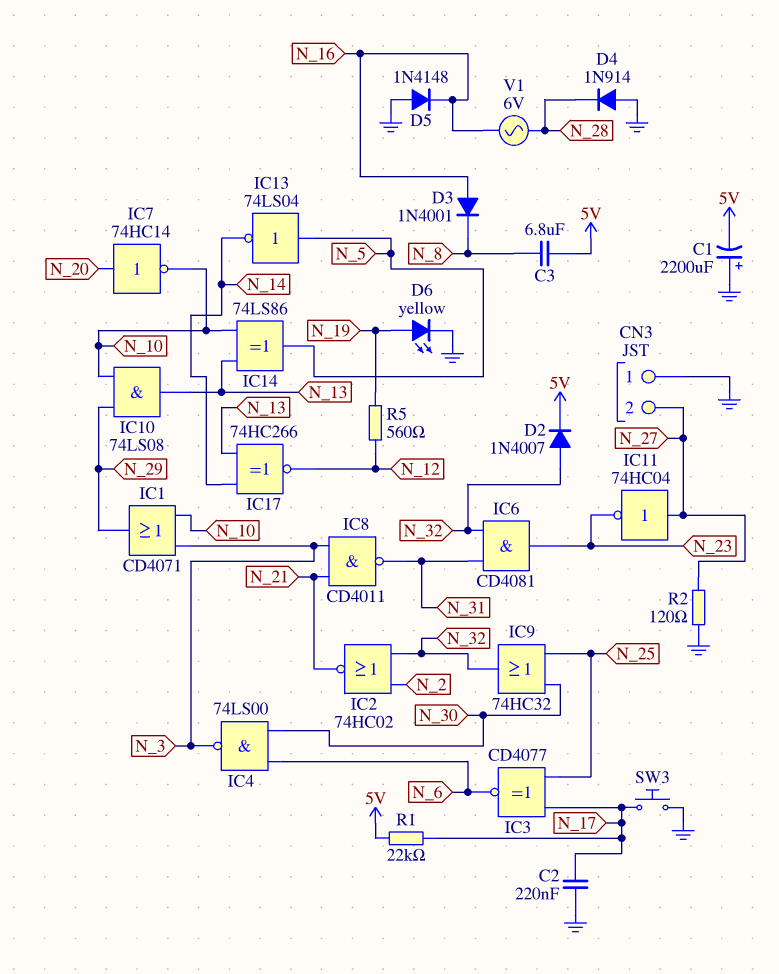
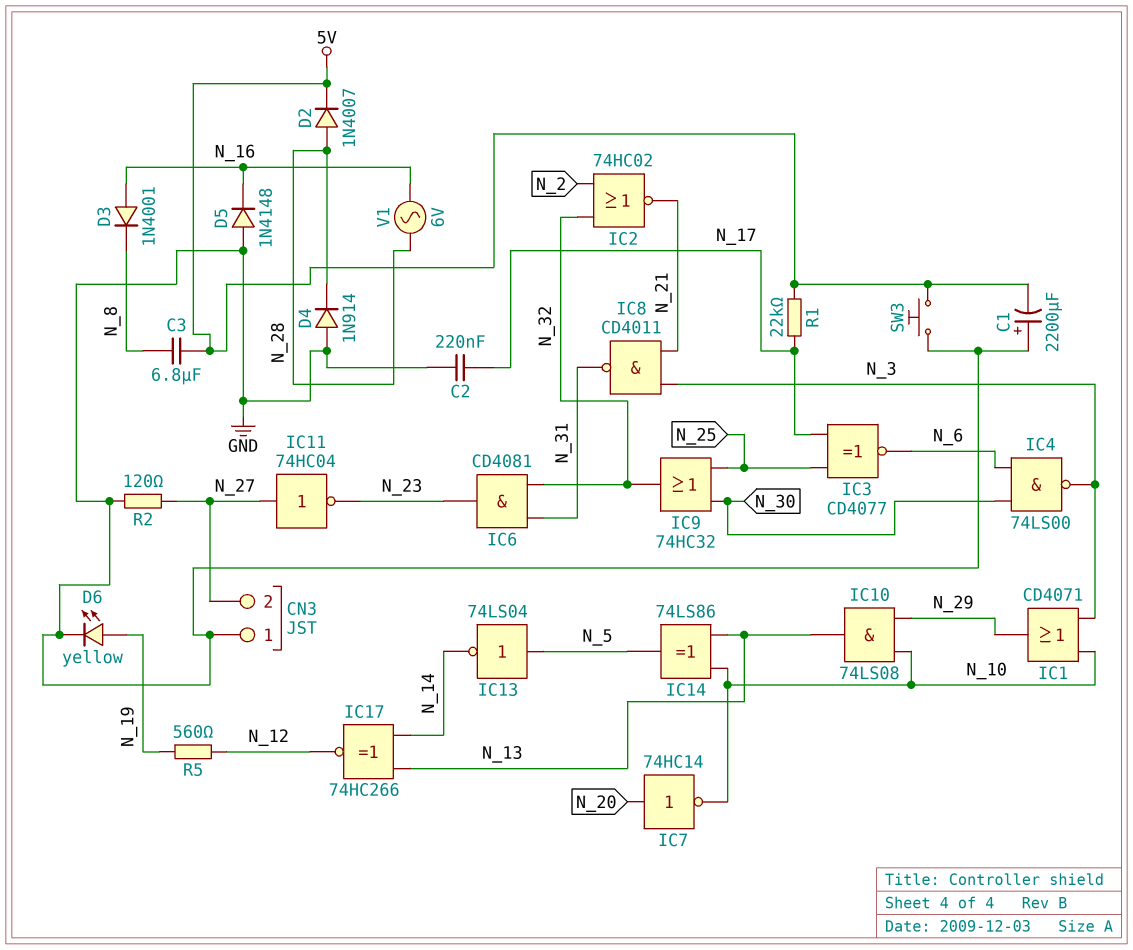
D2: diode 1N4007 (A N_32, K 5V) -> diode 1N4007 (A N_28, K 5V)
SW3: button (GND, N_17) -> button (5V, GND)

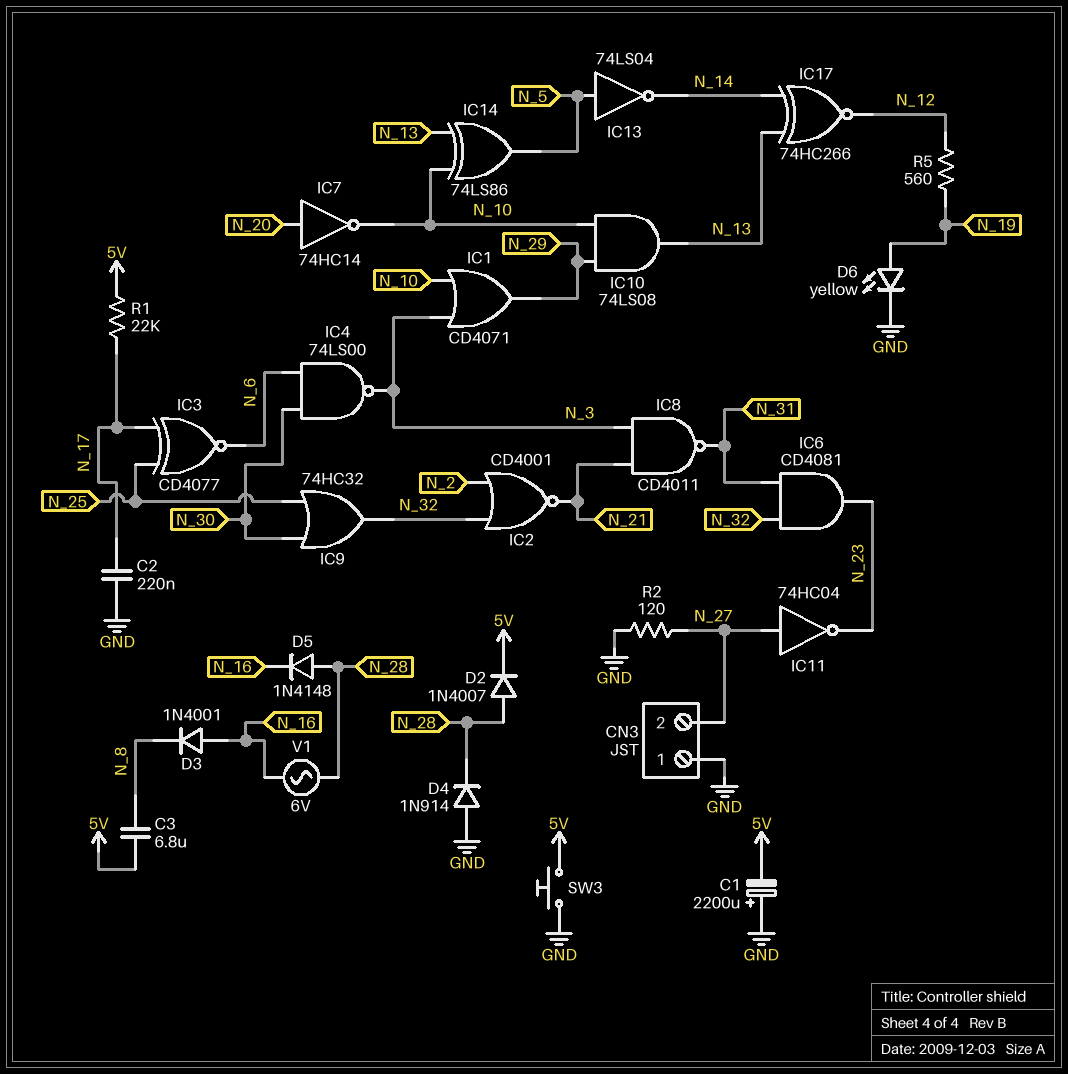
D5: diode 1N4148 (A GND, K N_16) -> diode 1N4148 (A N_28, K N_16)
IC2: NOR 74HC02 (in N_2, in N_32, out N_21) -> NOR CD4001 (in N_2, in N_32, out N_21)

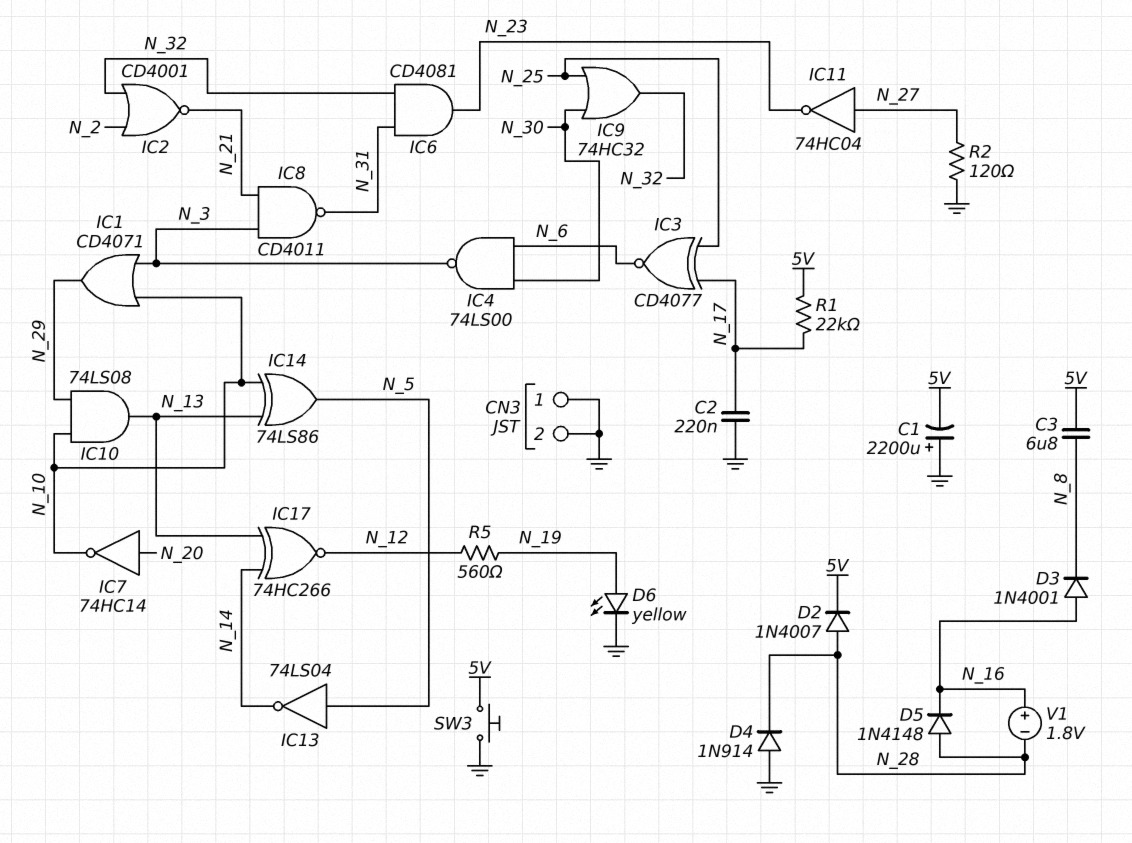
CN3 pin 2: N_27 -> GND
V1: AC 6V (N_16, N_28) -> 1.8V (plus N_16, minus N_28)

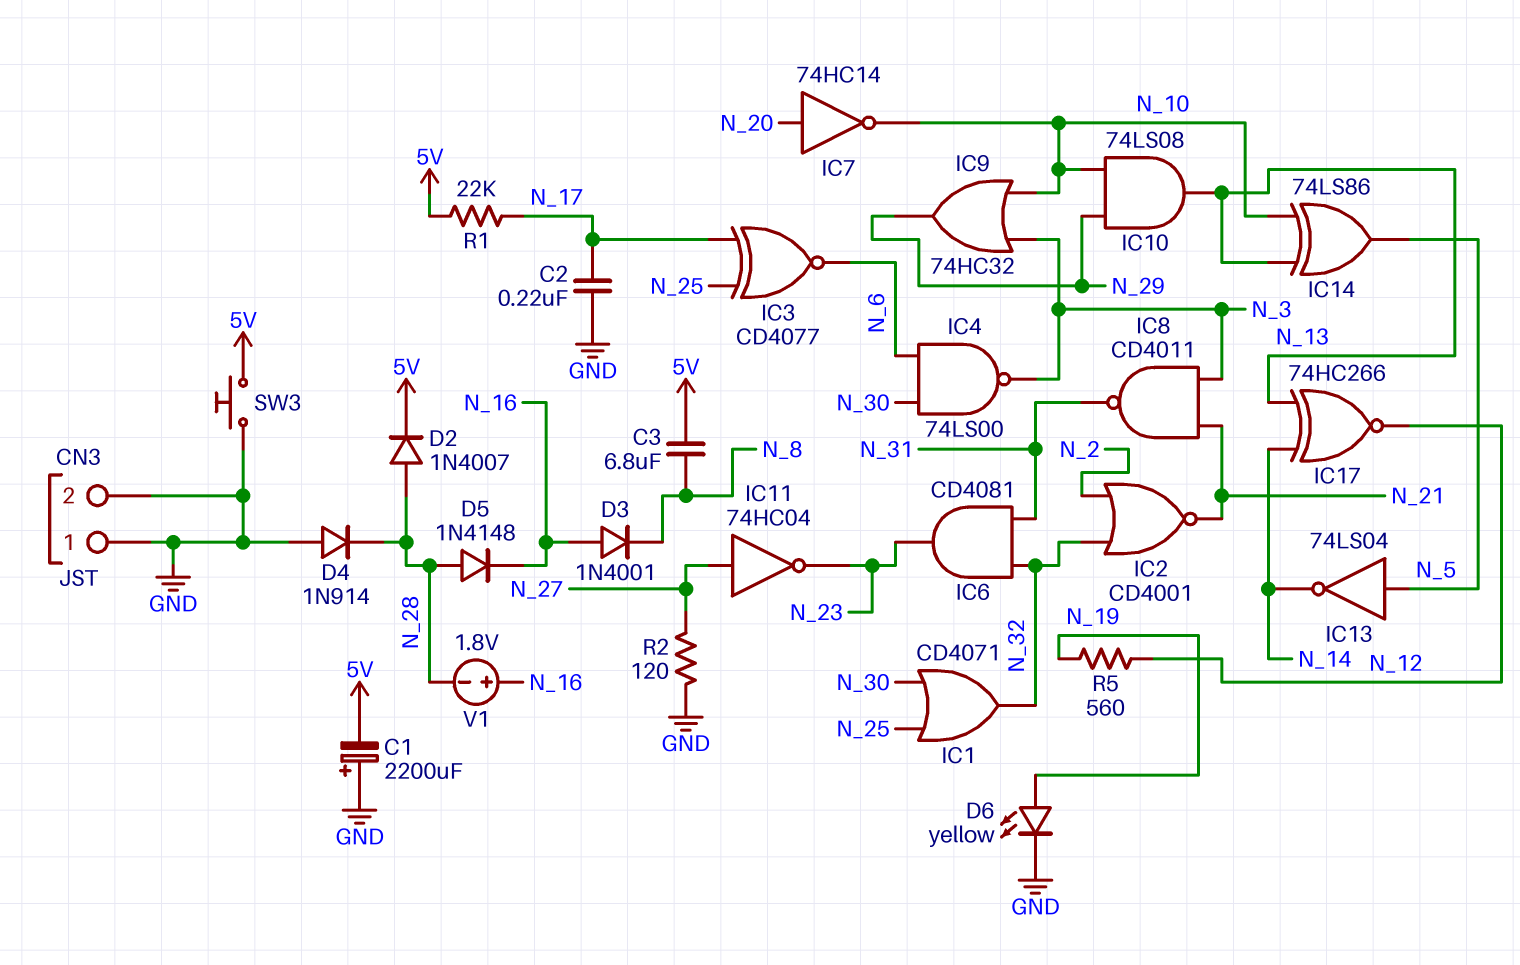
IC1: OR CD4071 (in N_3, in N_10, out N_29) -> OR CD4071 (in N_25, in N_30, out N_32)
IC9: OR 74HC32 (in N_25, in N_30, out N_32) -> OR 74HC32 (in N_3, in N_10, out N_29)

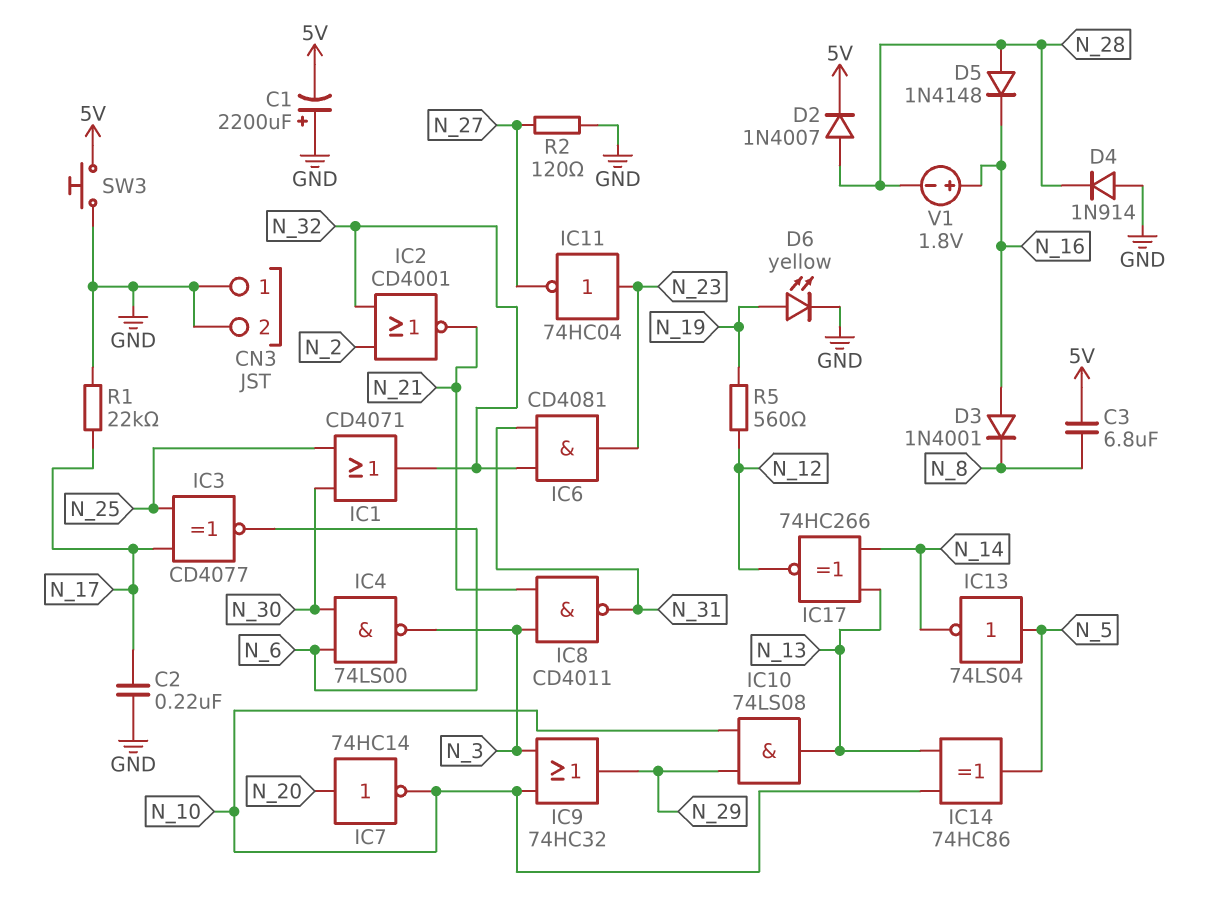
IC11: NOT 74HC04 (in N_27, out N_23) -> NOT 74HC04 (in N_23, out N_27)
IC14: XOR 74LS86 (in N_10, in N_13, out N_5) -> XOR 74HC86 (in N_10, in N_13, out N_5)
R1: 22k (5V, N_17) -> 22k (GND, N_17)

